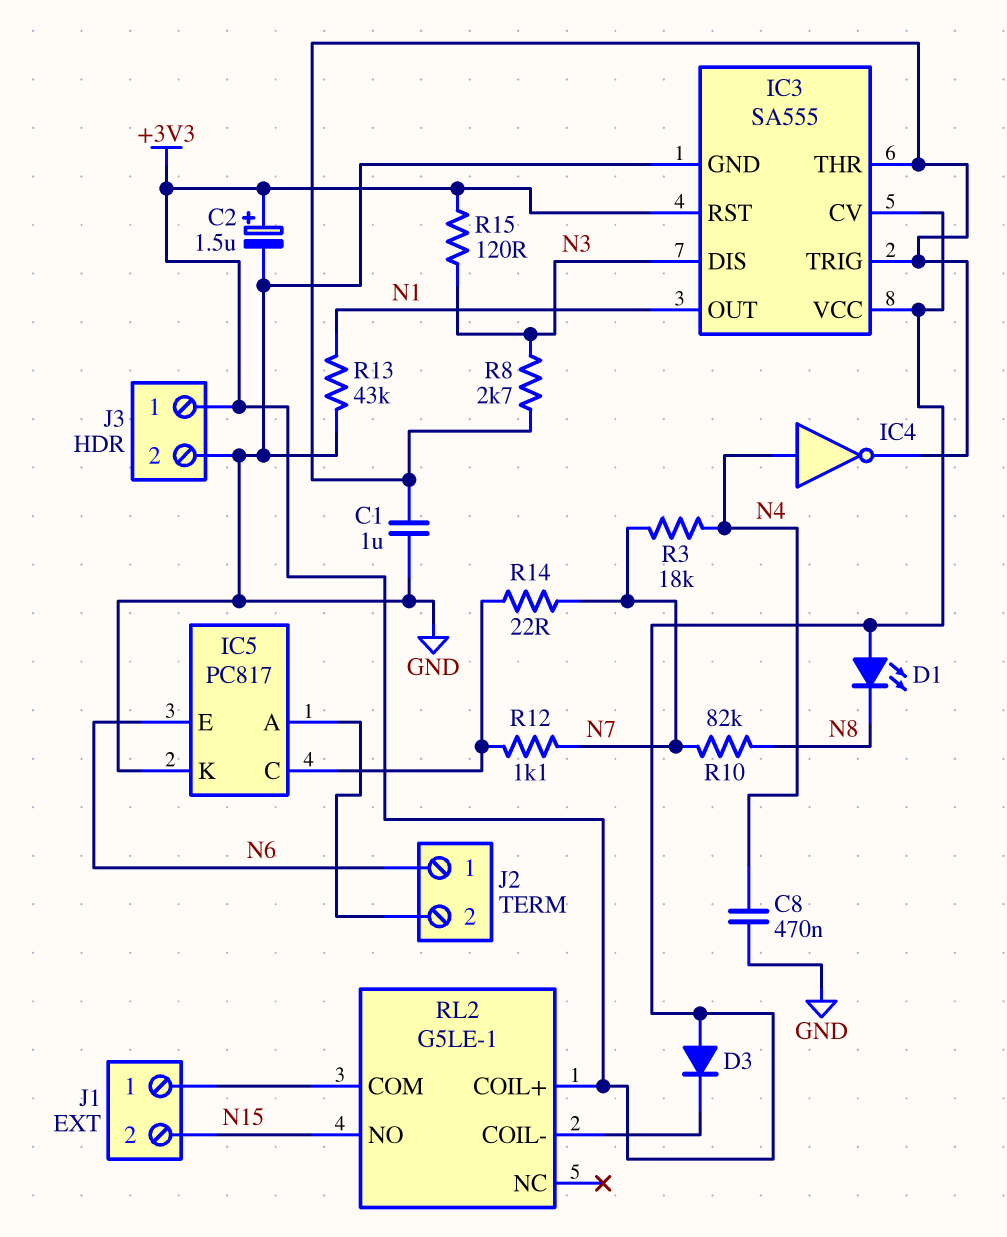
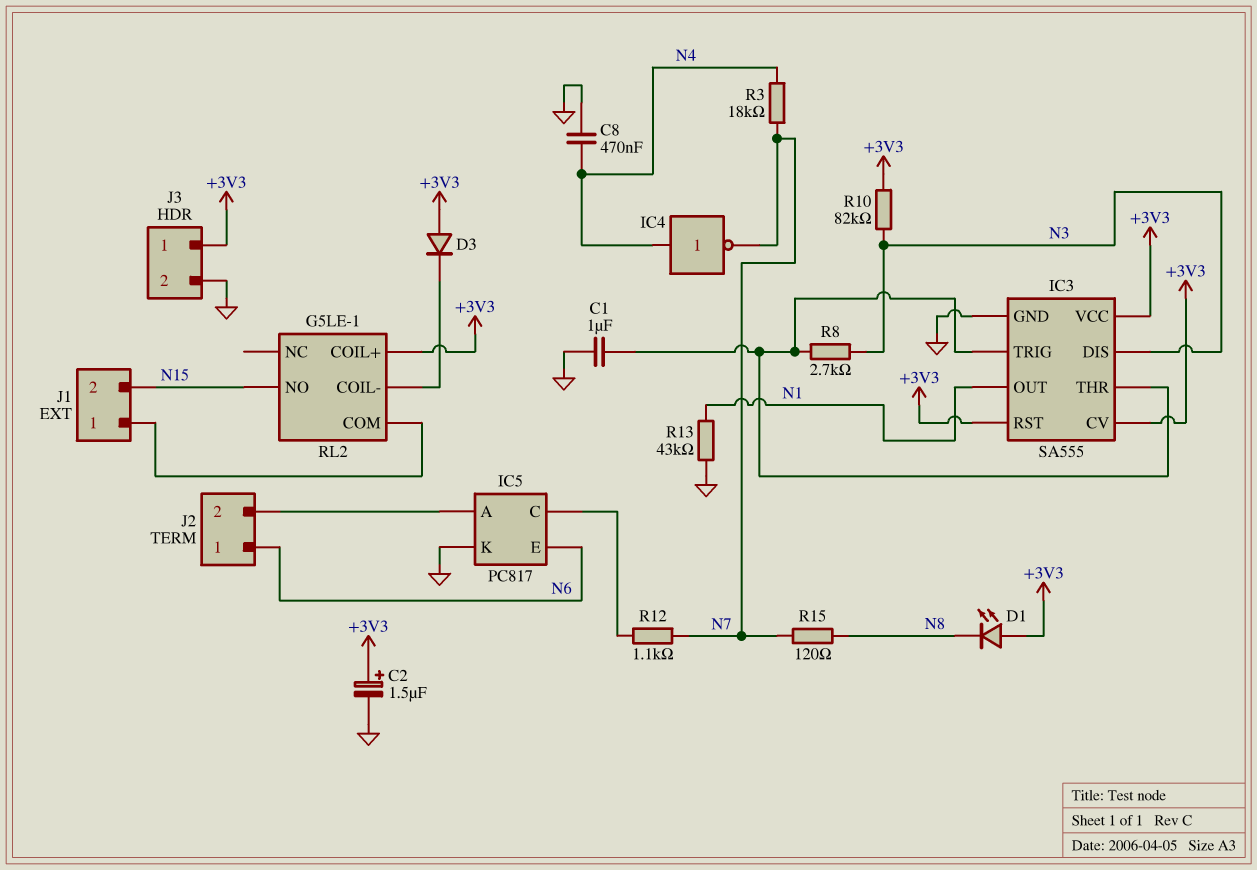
IC4: NOT (in N4, out IC3/THR) -> NOT (in N4, out N7)
R10: 82k (N7, N8) -> 82k (+3V3, N3)
R14: 22 (IC5/C, N7) -> none
R15: 120 (+3V3, N3) -> 120 (N7, N8)

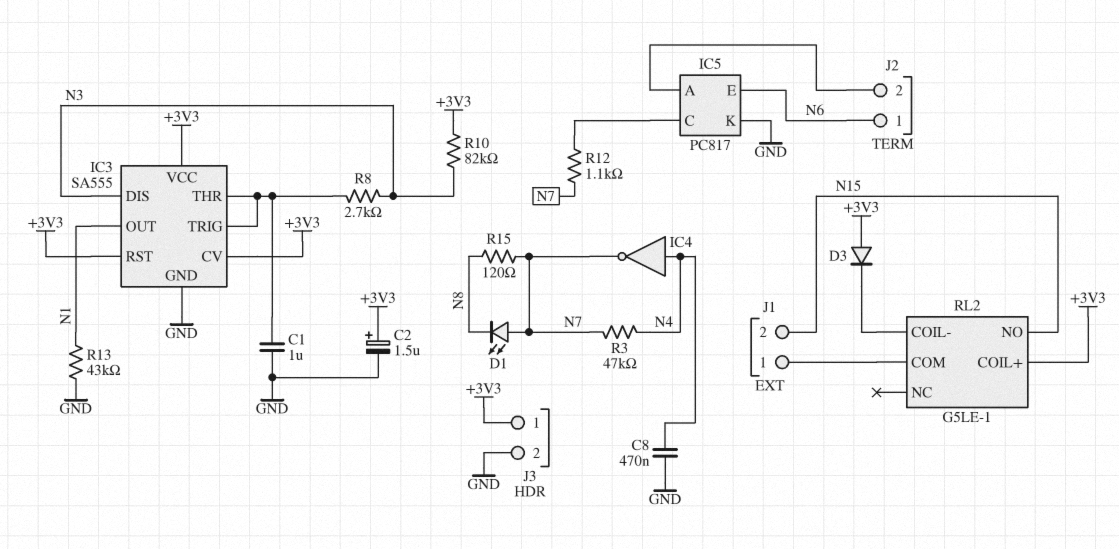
D1: LED (A +3V3, K N8) -> LED (A N7, K N8)
R3: 18k (N4, N7) -> 47k (N4, N7)

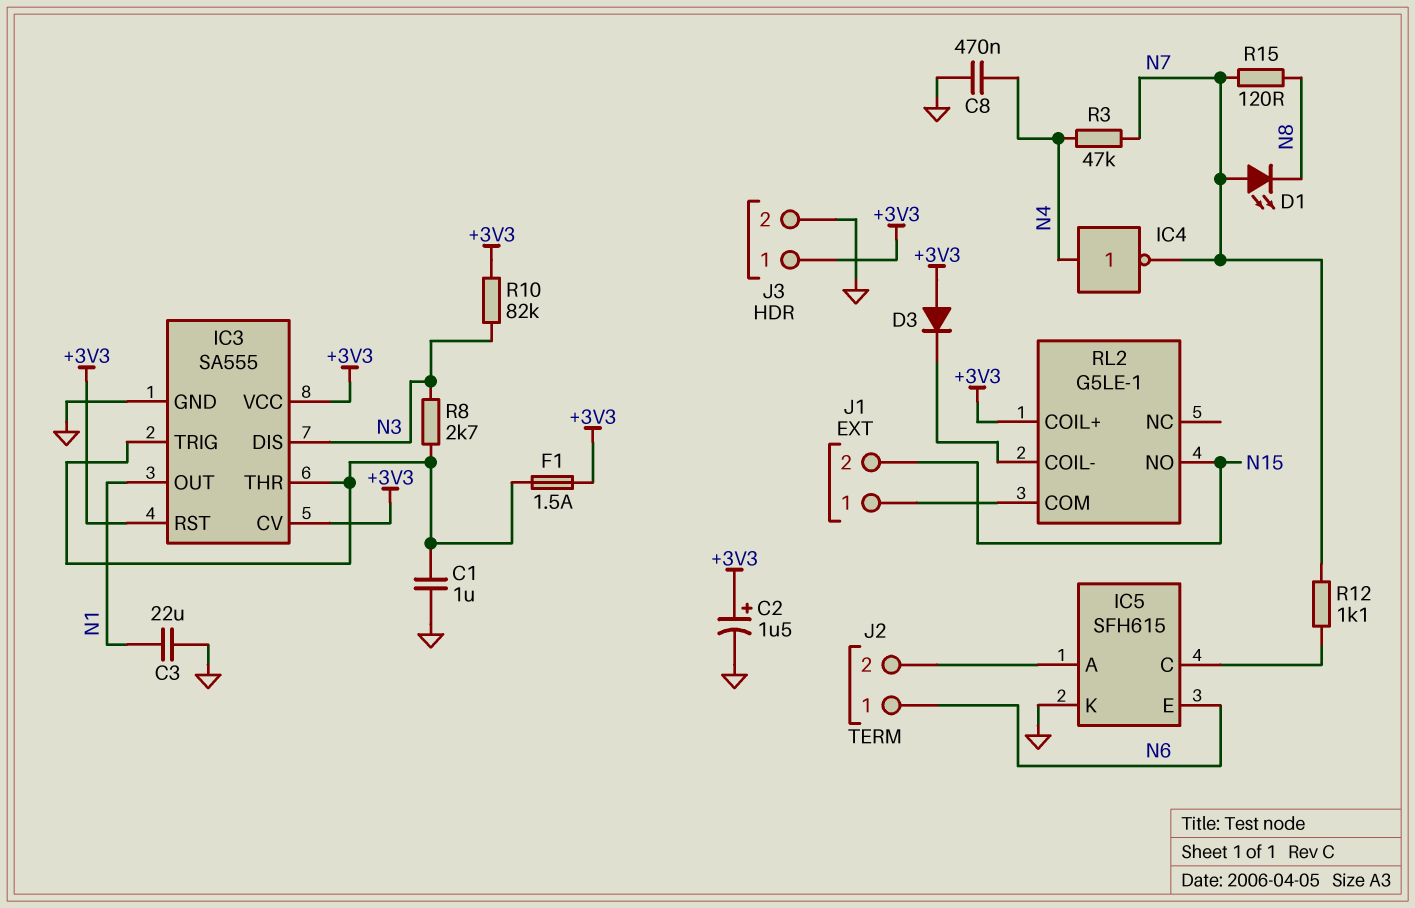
C3: none -> 22uF (GND, N1)
F1: none -> 1.5A (+3V3, IC3/THR)
IC5: PC817 -> SFH615
R13: 43k (GND, N1) -> none

